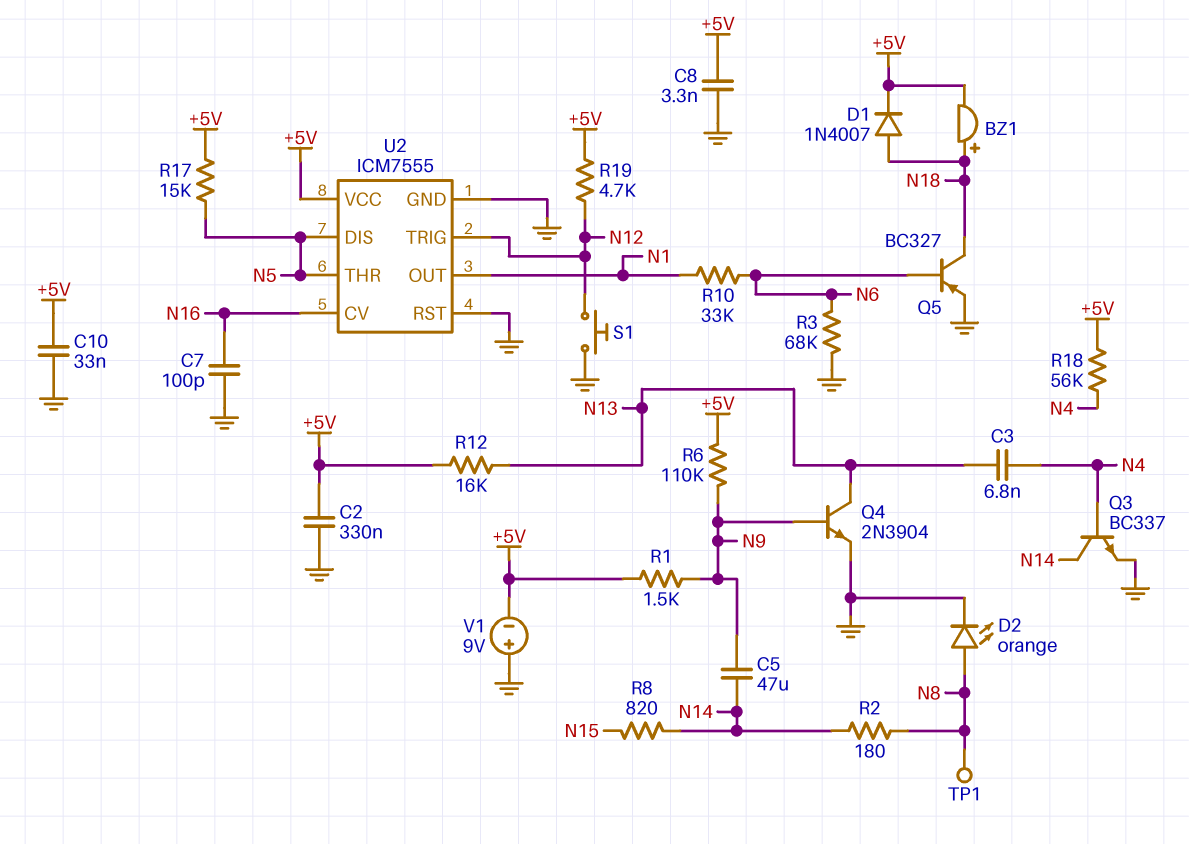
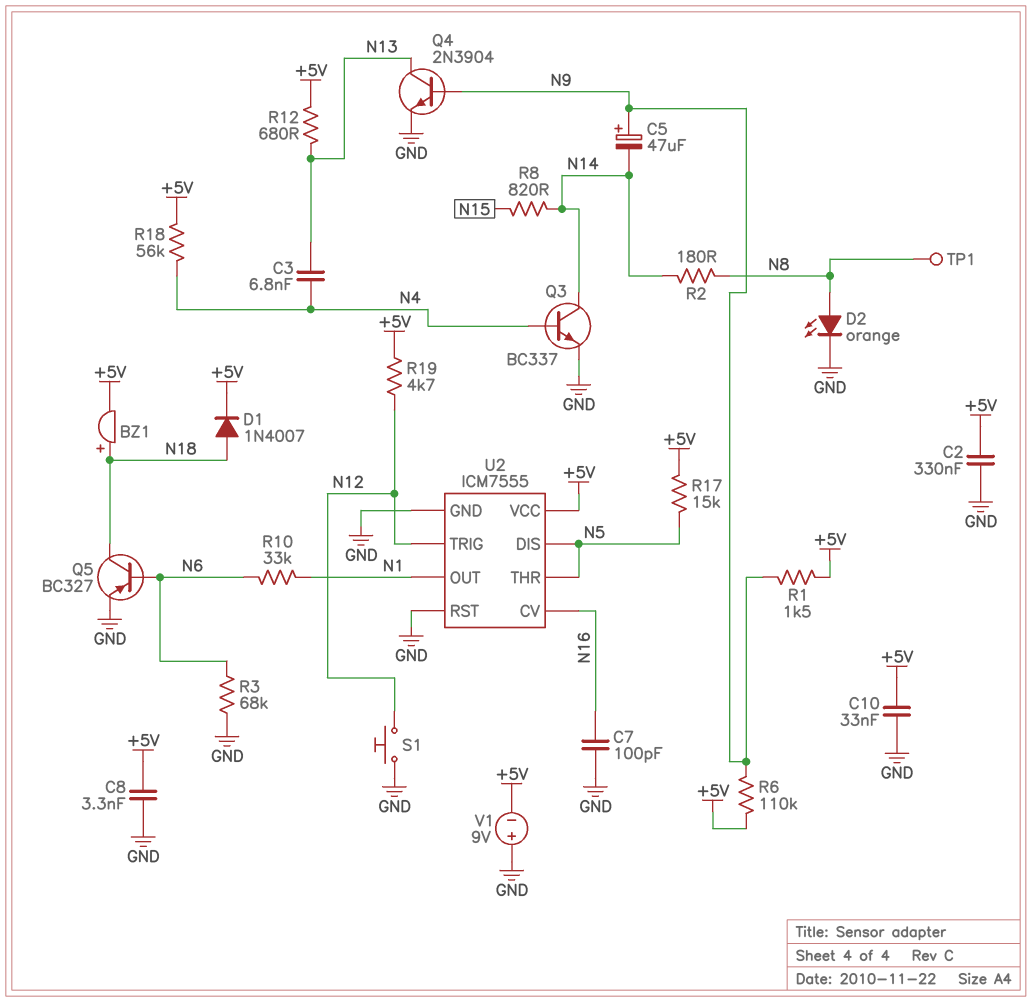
C5: 47uF (N9, N14) -> 47uF (plus N9, minus N14)
R12: 16k (+5V, N13) -> 680 (+5V, N13)

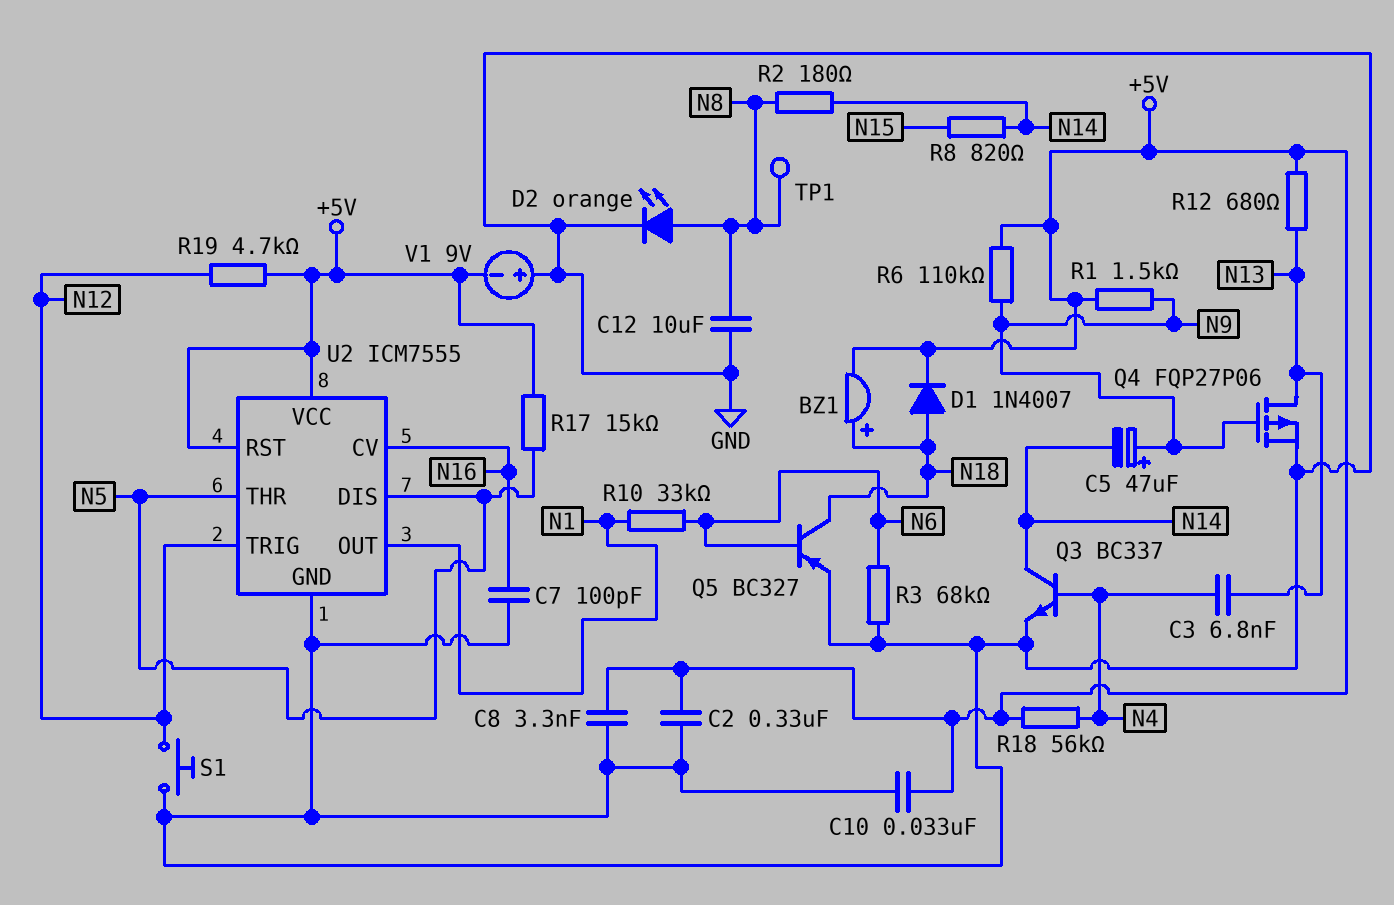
C12: none -> 10uF (GND, N8)
Q4: NPN 2N3904 (B N9, C N13, E GND) -> PMOS FQP27P06 (G N9, D N13, S GND)
U2 pin RST: GND -> +5V

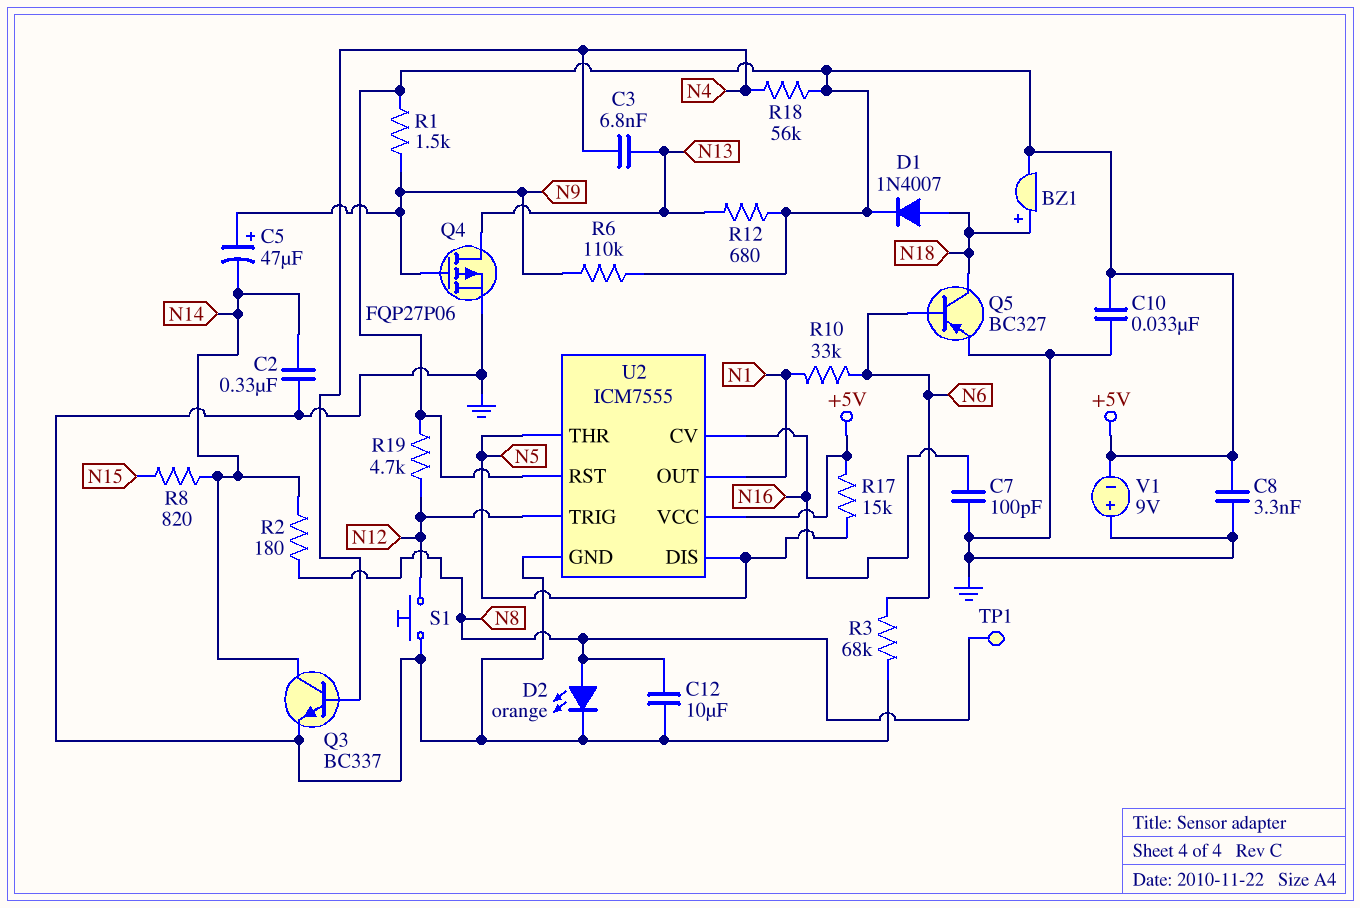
C2: 330nF (+5V, GND) -> 330nF (GND, N14)

